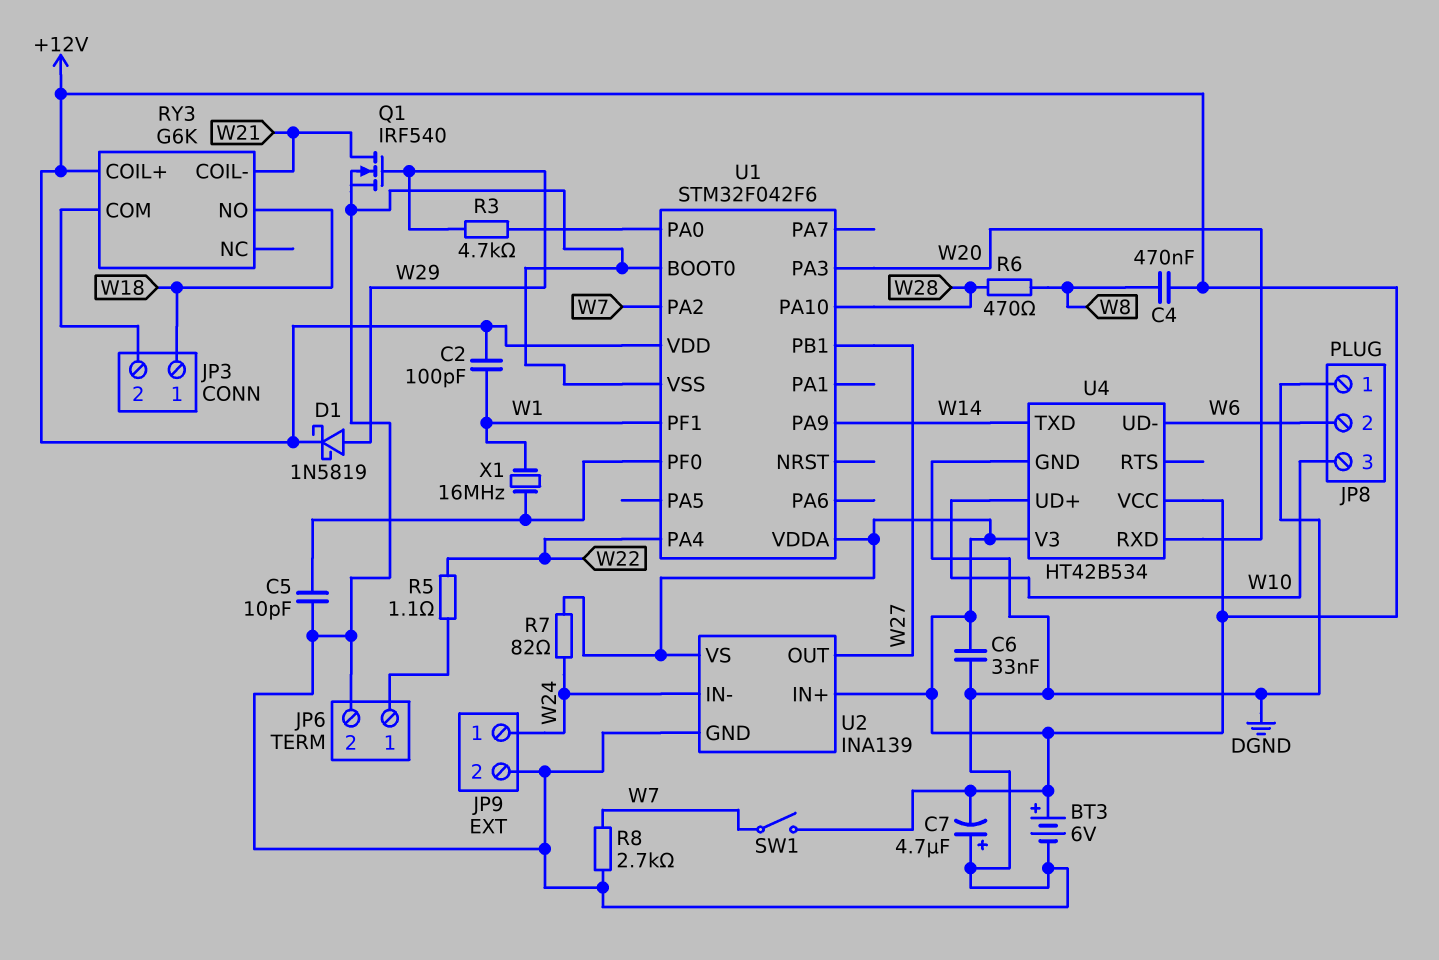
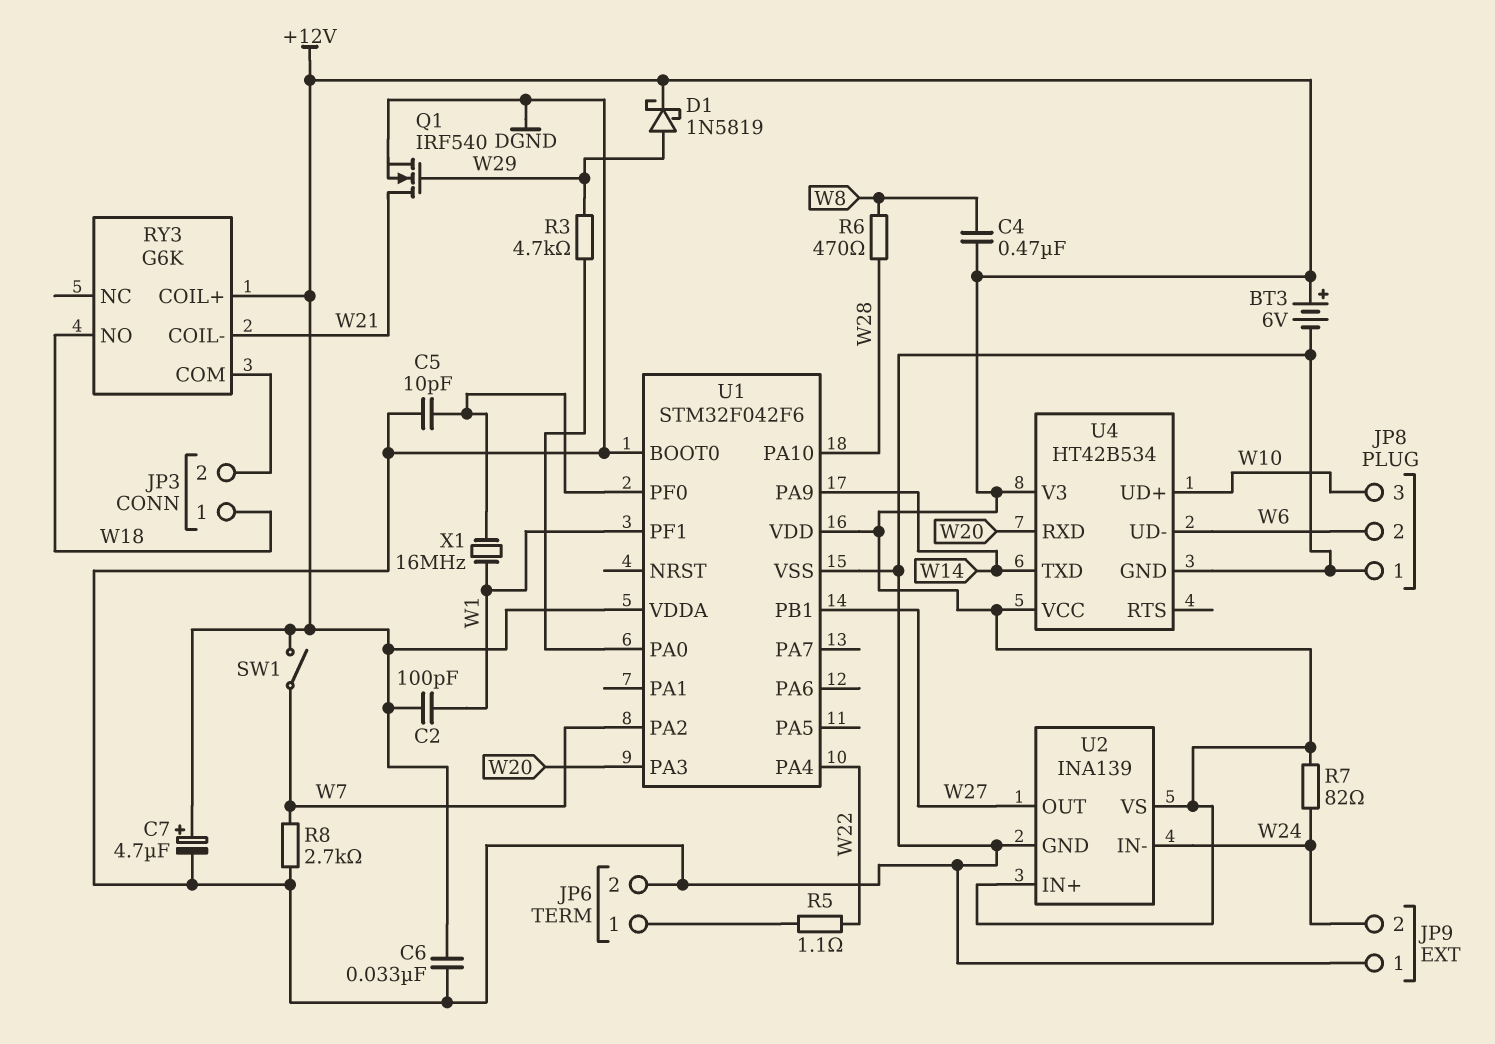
C7: 4.7uF (plus DGND, minus +12V) -> 4.7uF (plus +12V, minus DGND)
JP9 pin 1: W24 -> DGND
JP9 pin 2: DGND -> W24

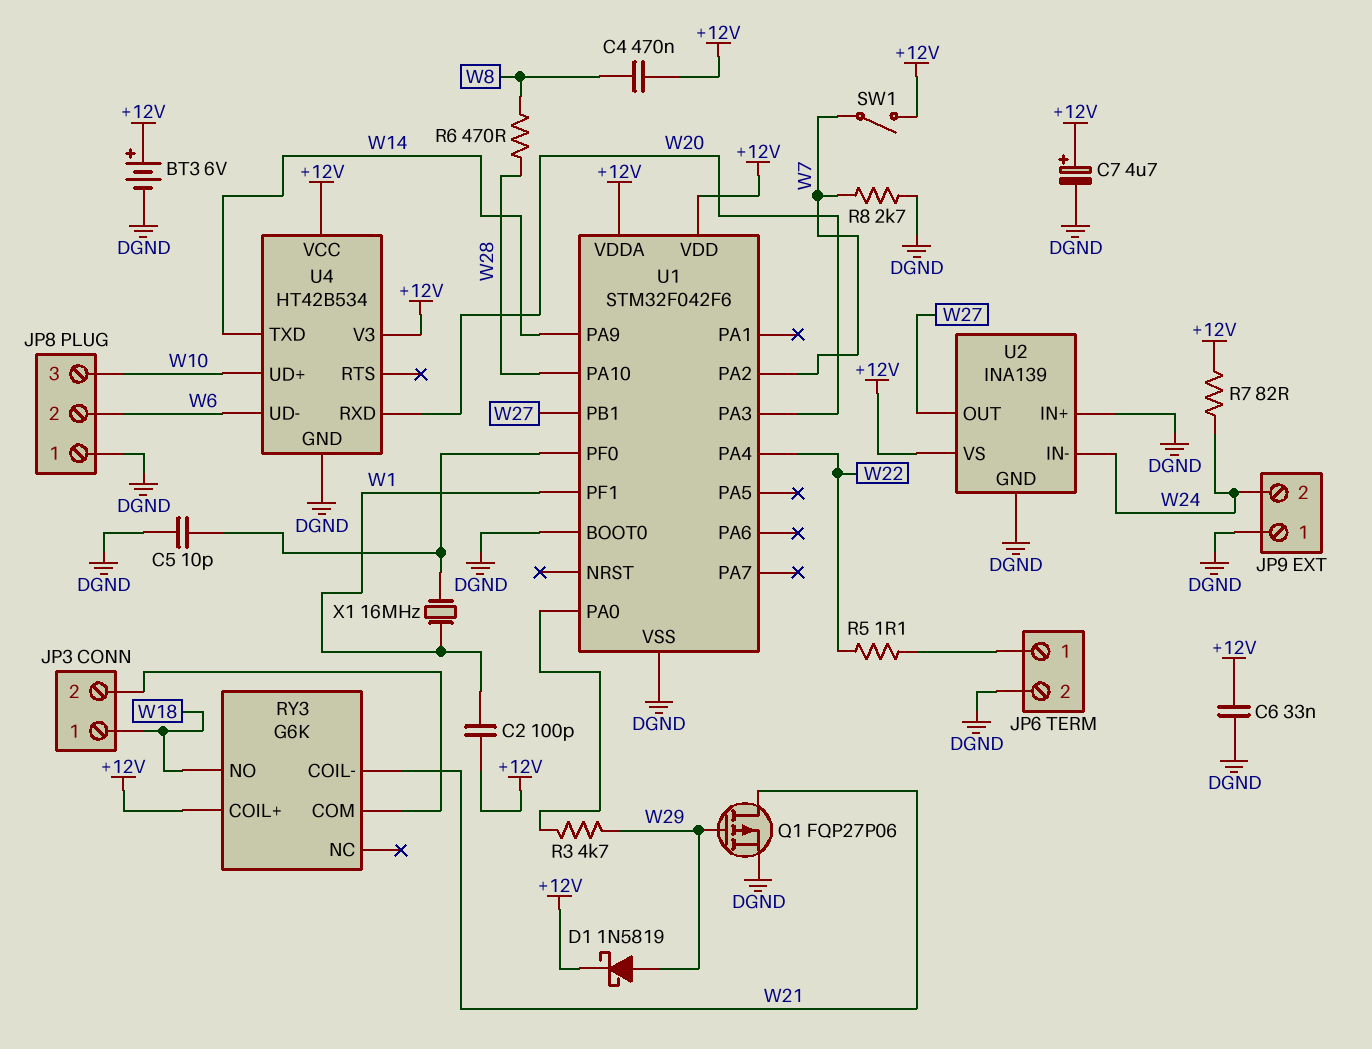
Q1: NMOS IRF540 (G W29, D W21, S DGND) -> PMOS FQP27P06 (G W29, D W21, S DGND)
U2 pin IN+: +12V -> DGND

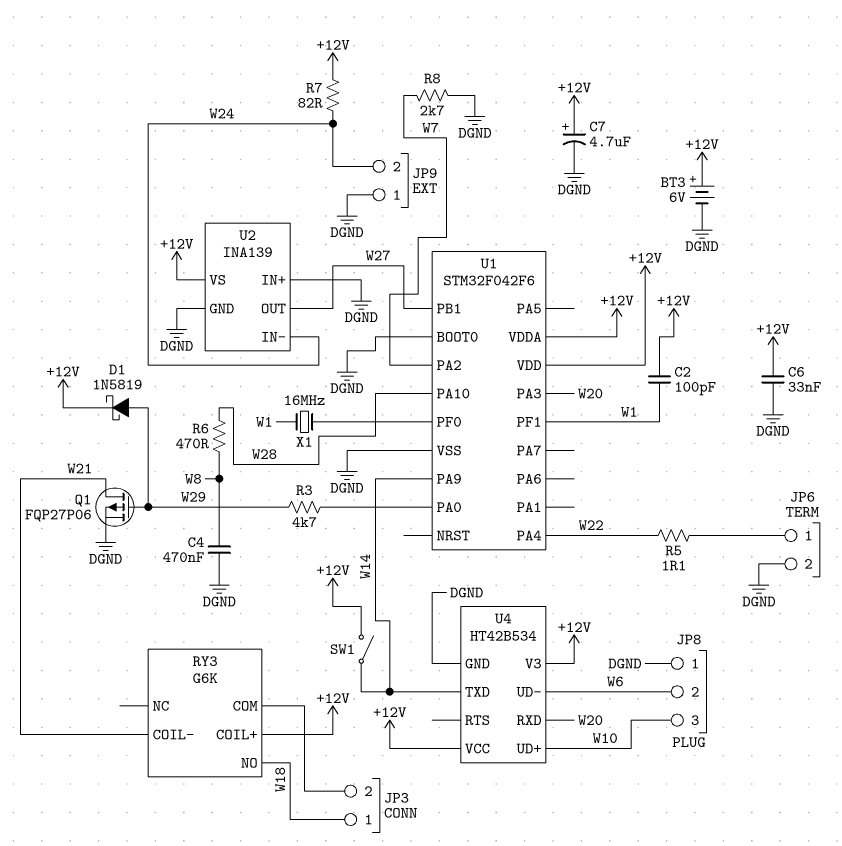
C4: 470nF (+12V, W8) -> 470nF (DGND, W8)
C5: 10pF (DGND, U1/PF0) -> none
SW1: switch (+12V, W7) -> switch (+12V, W14)

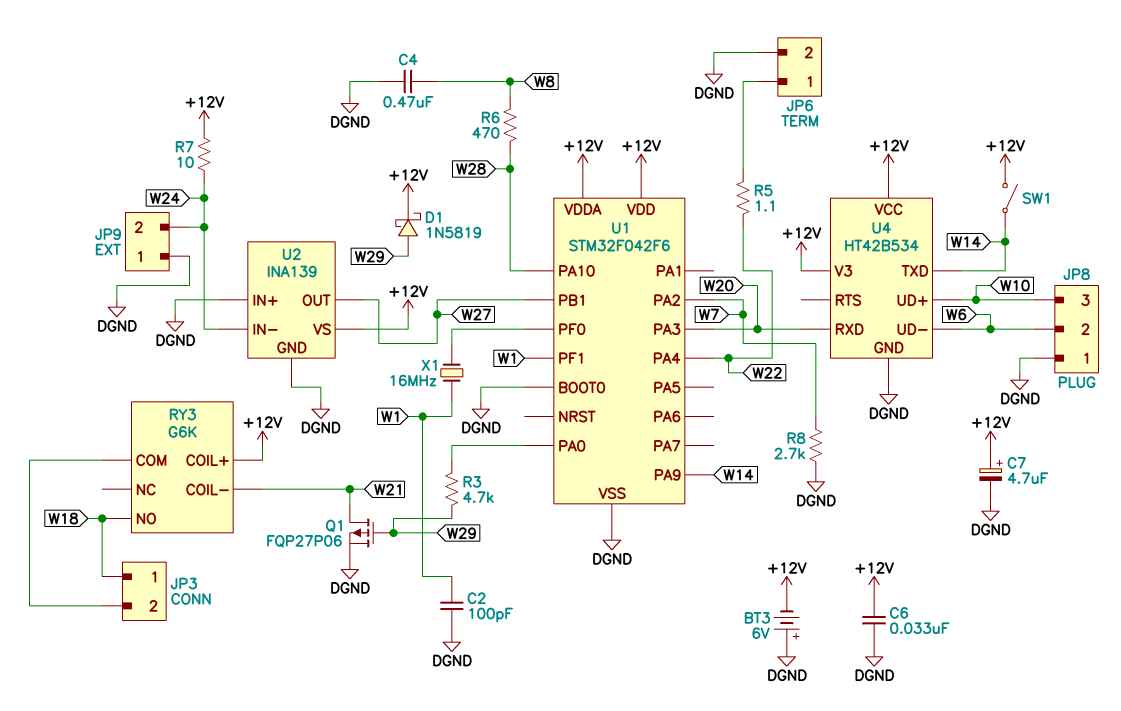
BT3: 6V (plus +12V, minus DGND) -> 6V (plus DGND, minus +12V)
C2: 100pF (+12V, W1) -> 100pF (DGND, W1)
R7: 82 (+12V, W24) -> 10 (+12V, W24)

